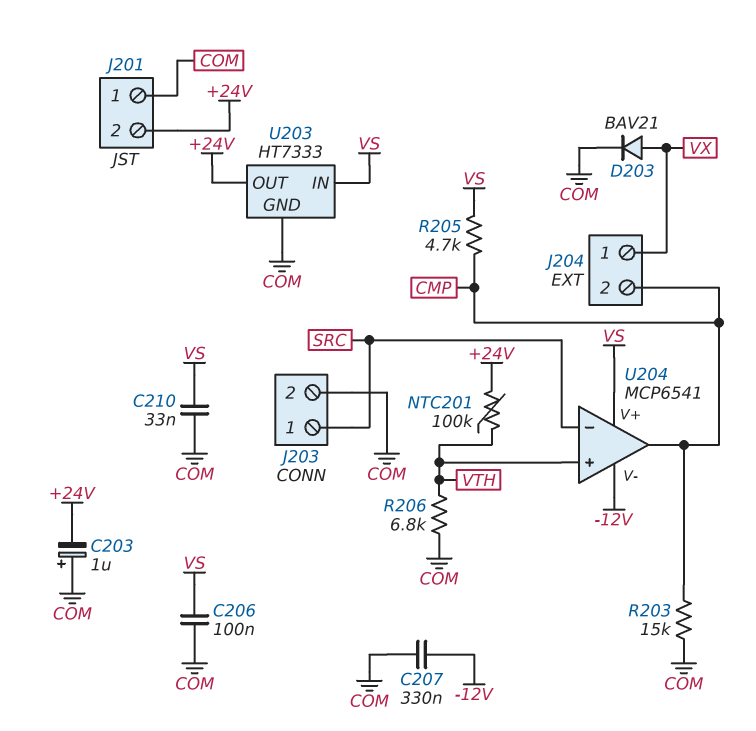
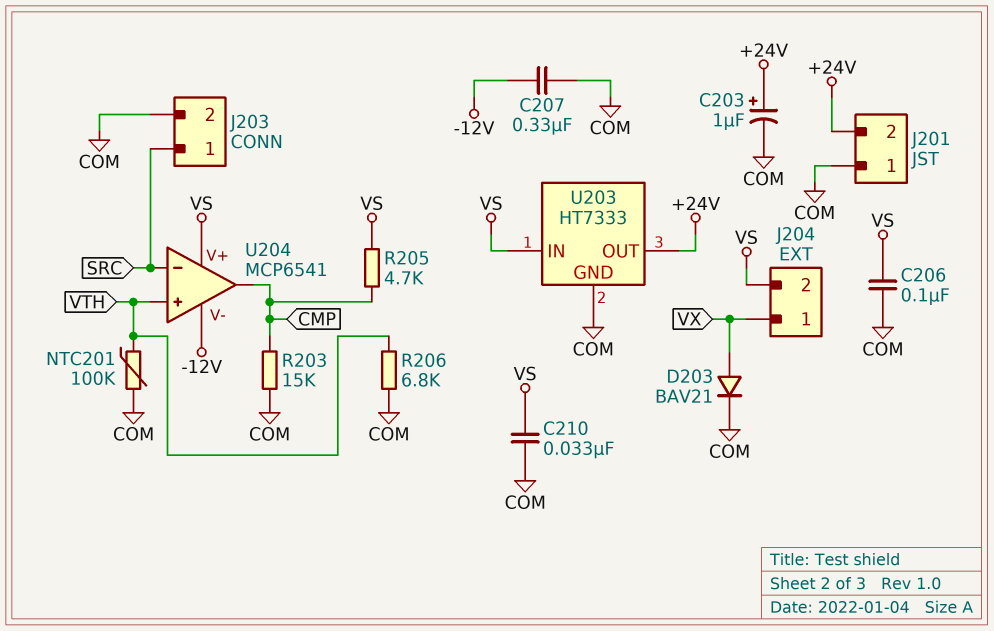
C203: 1uF (plus COM, minus +24V) -> 1uF (plus +24V, minus COM)
J204 pin 2: CMP -> VS
NTC201: 100k (+24V, VTH) -> 100k (COM, VTH)

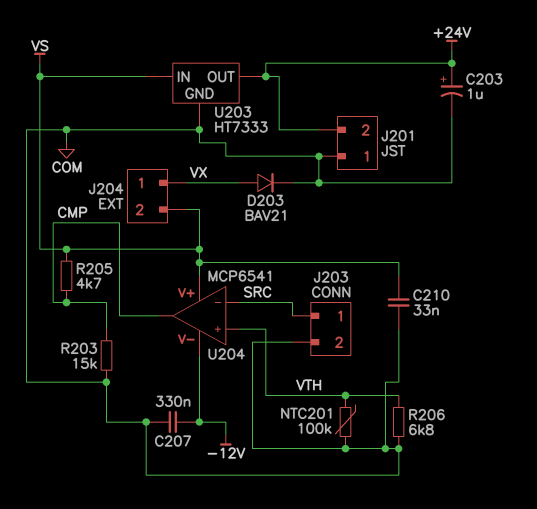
C206: 100nF (COM, VS) -> none

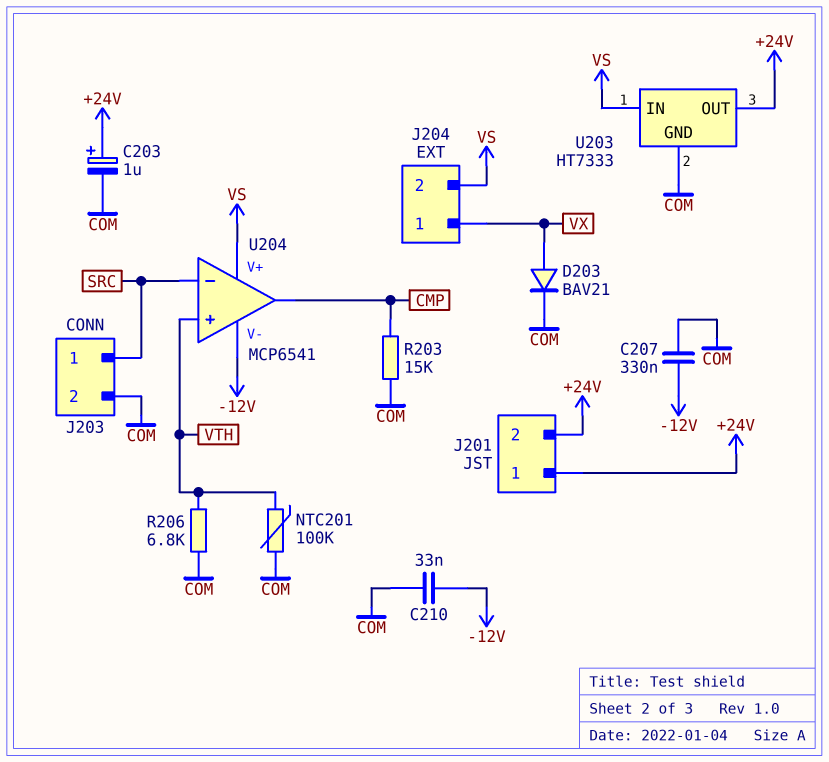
C210: 33nF (COM, VS) -> 33nF (-12V, COM)
J201 pin 1: COM -> +24V
R205: 4.7k (CMP, VS) -> none

